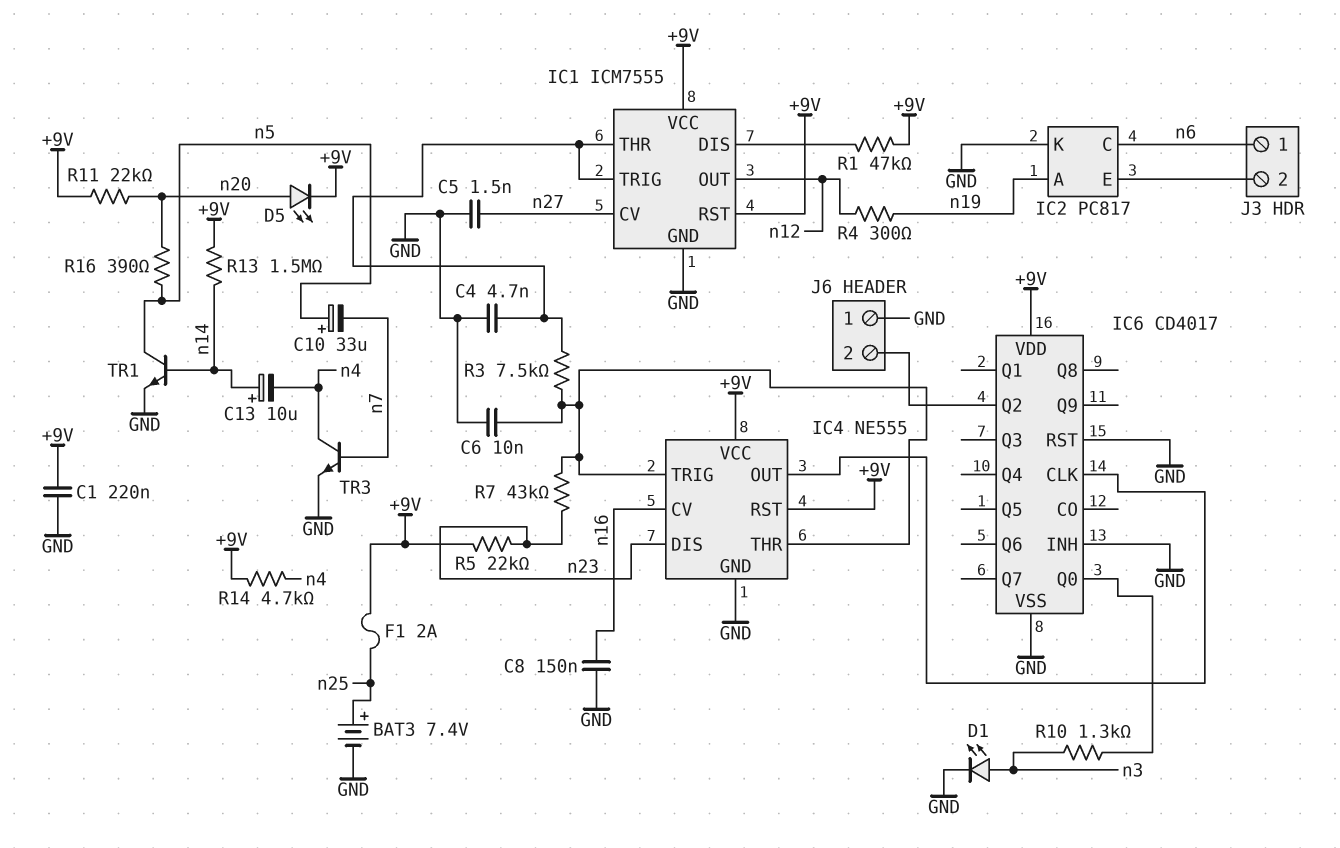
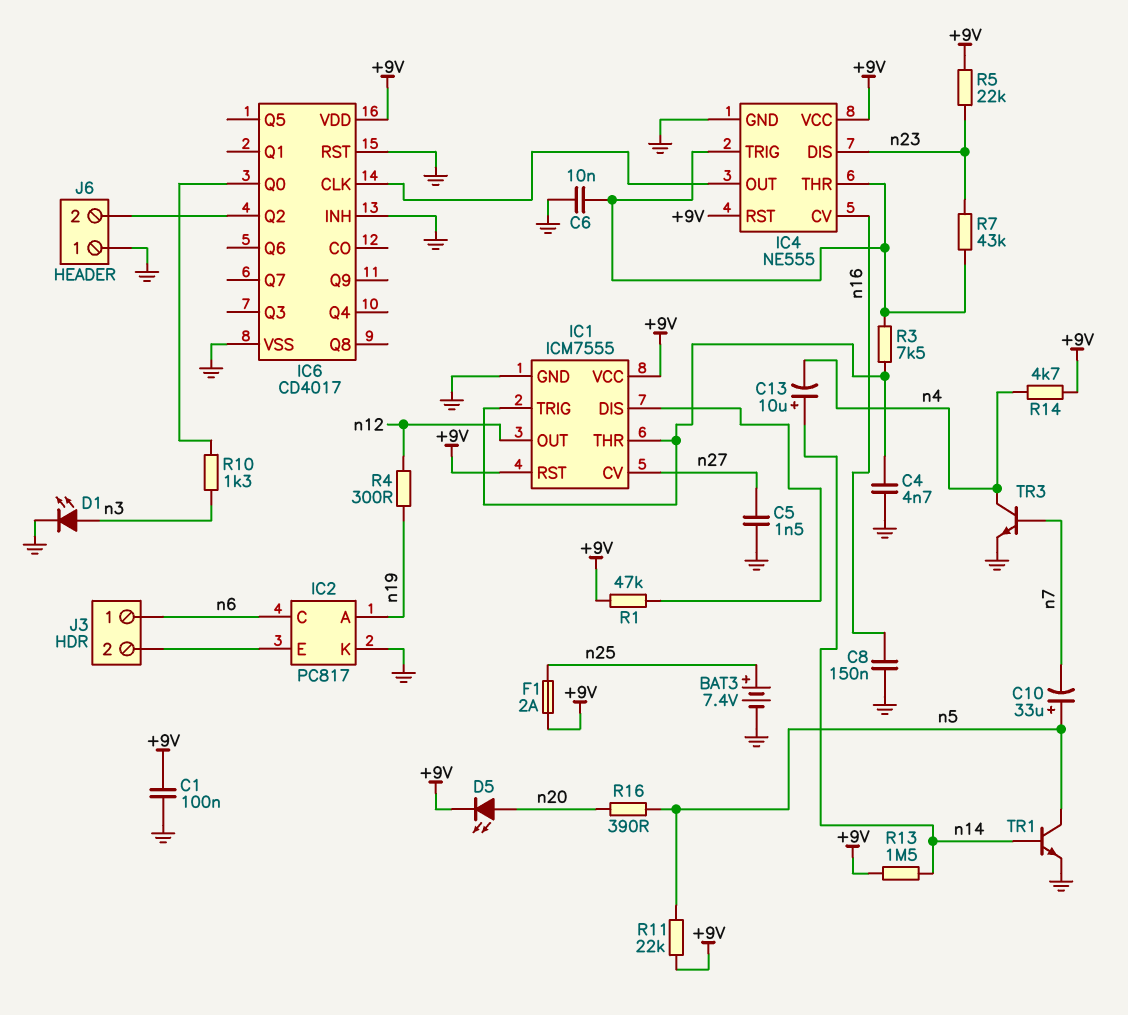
C1: 220nF (+9V, GND) -> 100nF (+9V, GND)
R11: 22k (+9V, n20) -> 22k (+9V, n5)

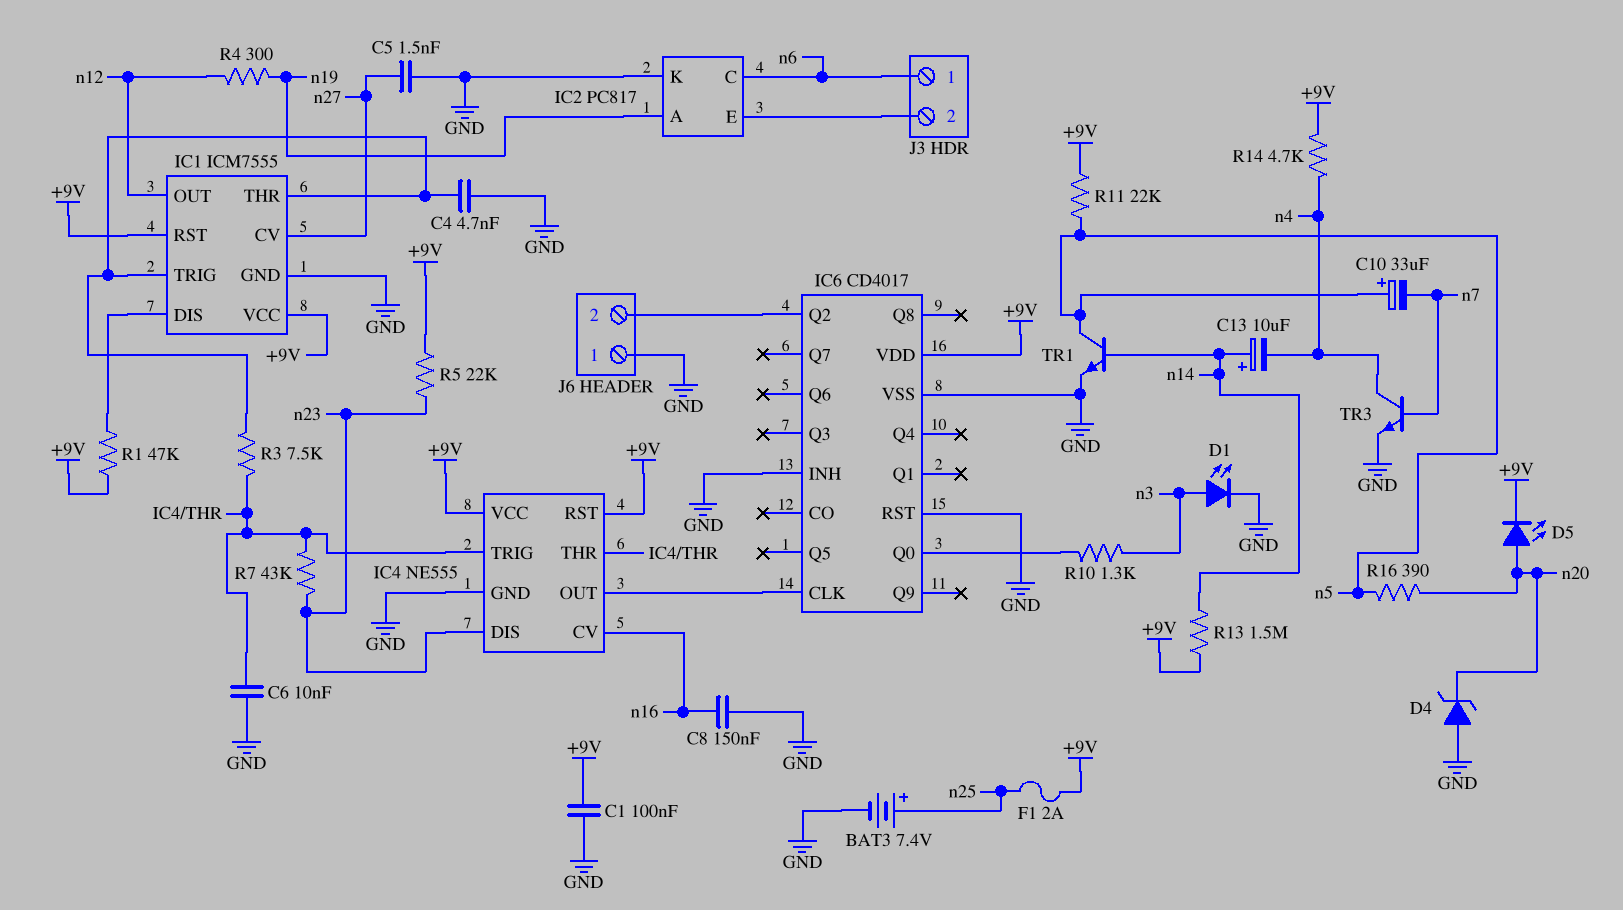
D4: none -> zener (A GND, K n20)

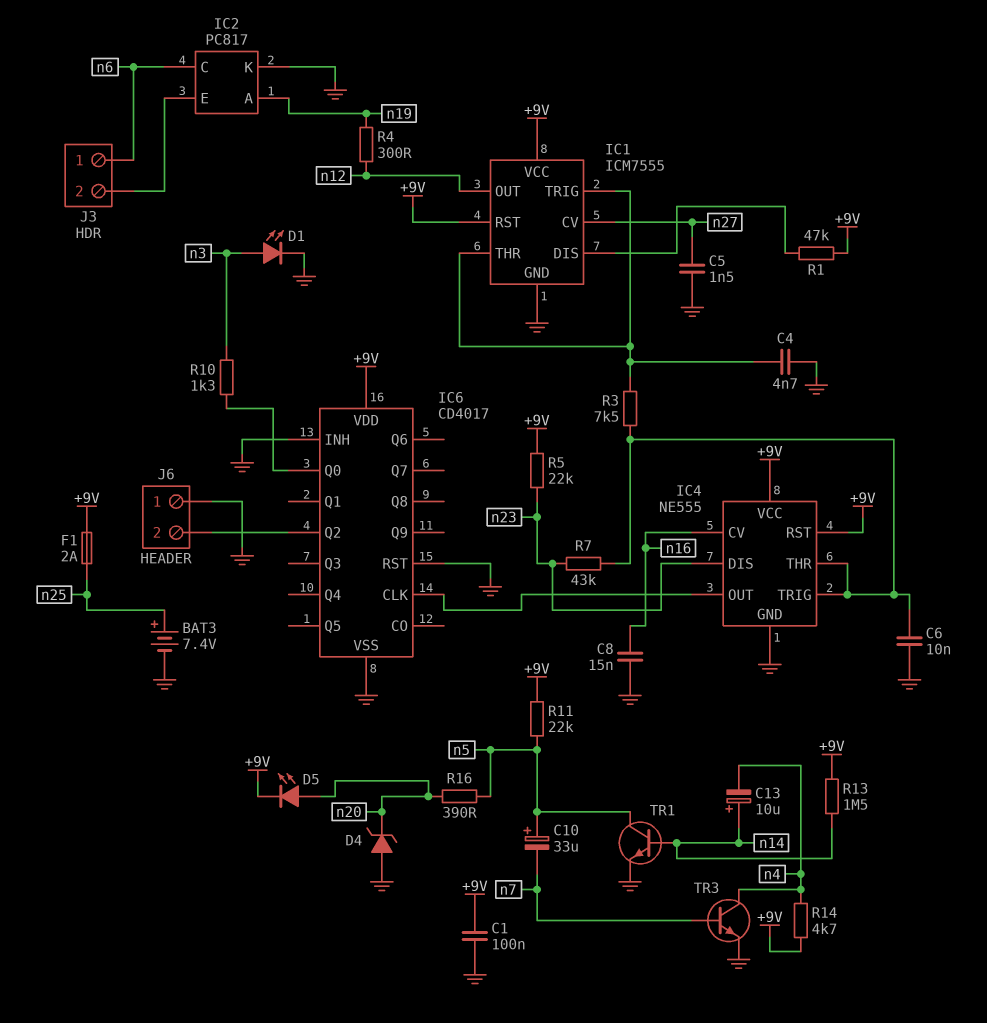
C8: 150nF (GND, n16) -> 15nF (GND, n16)

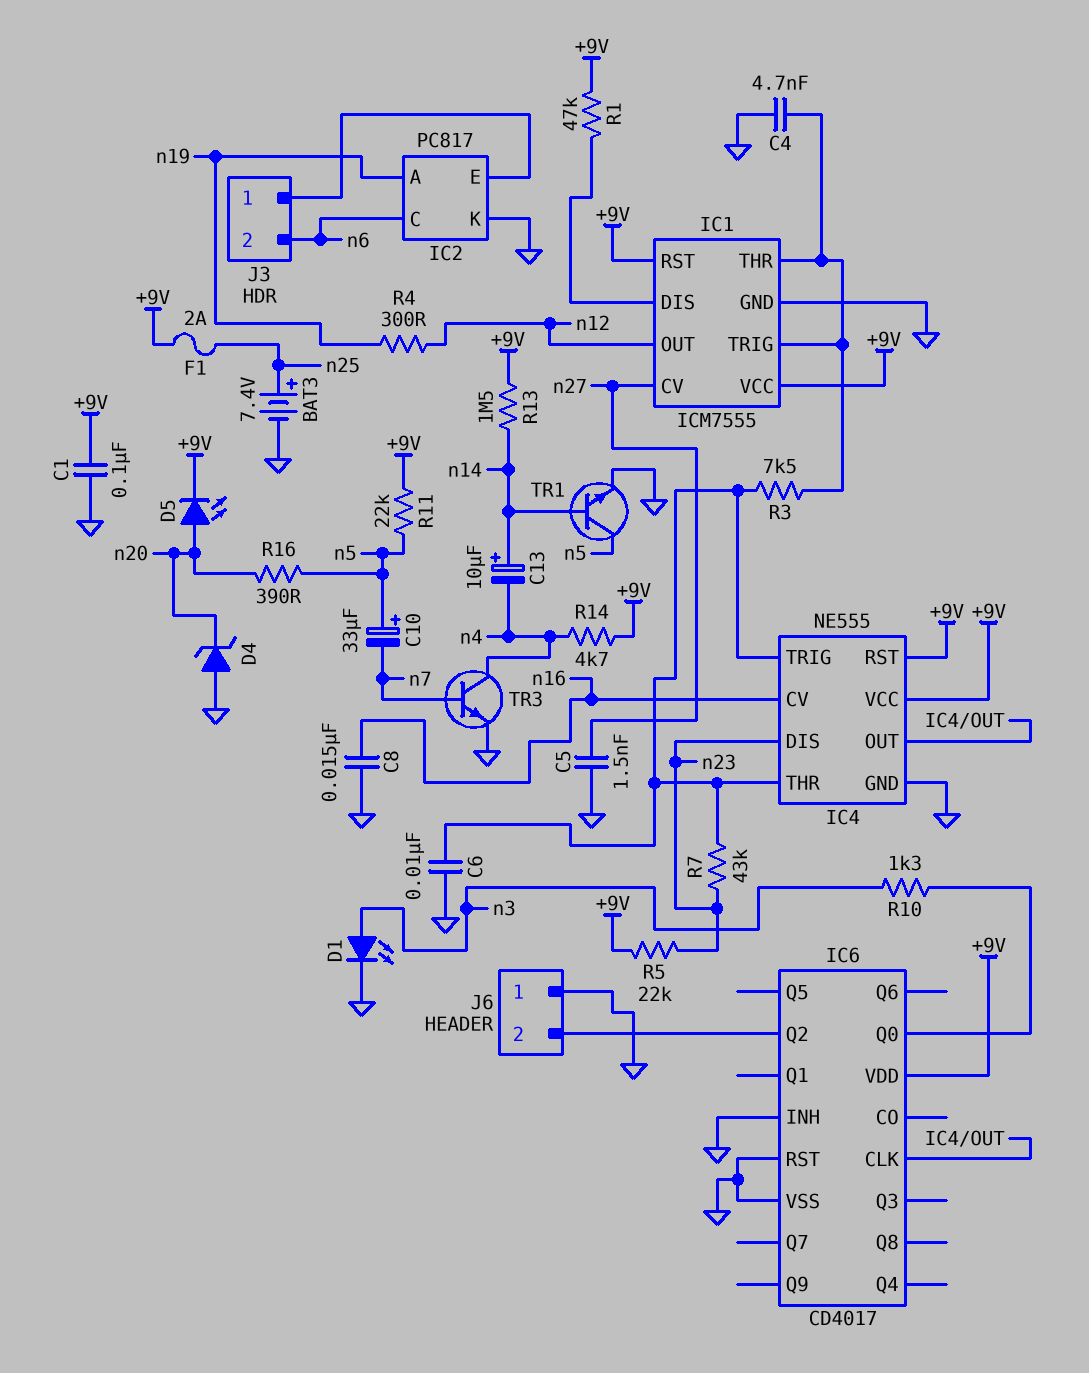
J3 pin 1: n6 -> IC2/E
J3 pin 2: IC2/E -> n6

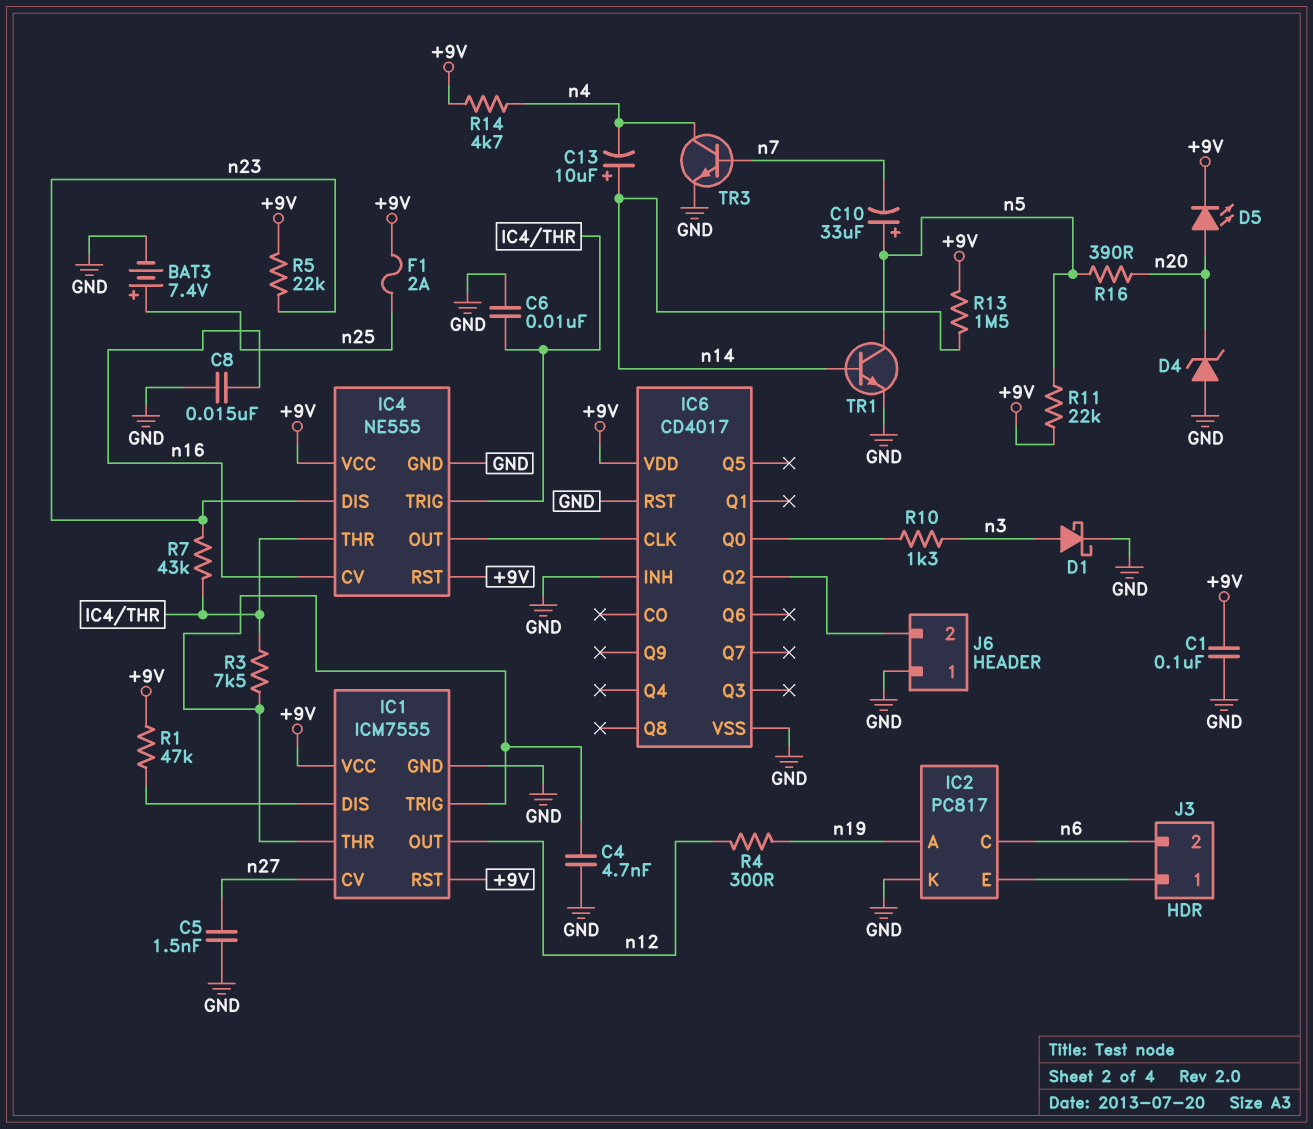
D1: LED (A n3, K GND) -> schottky (A n3, K GND)

